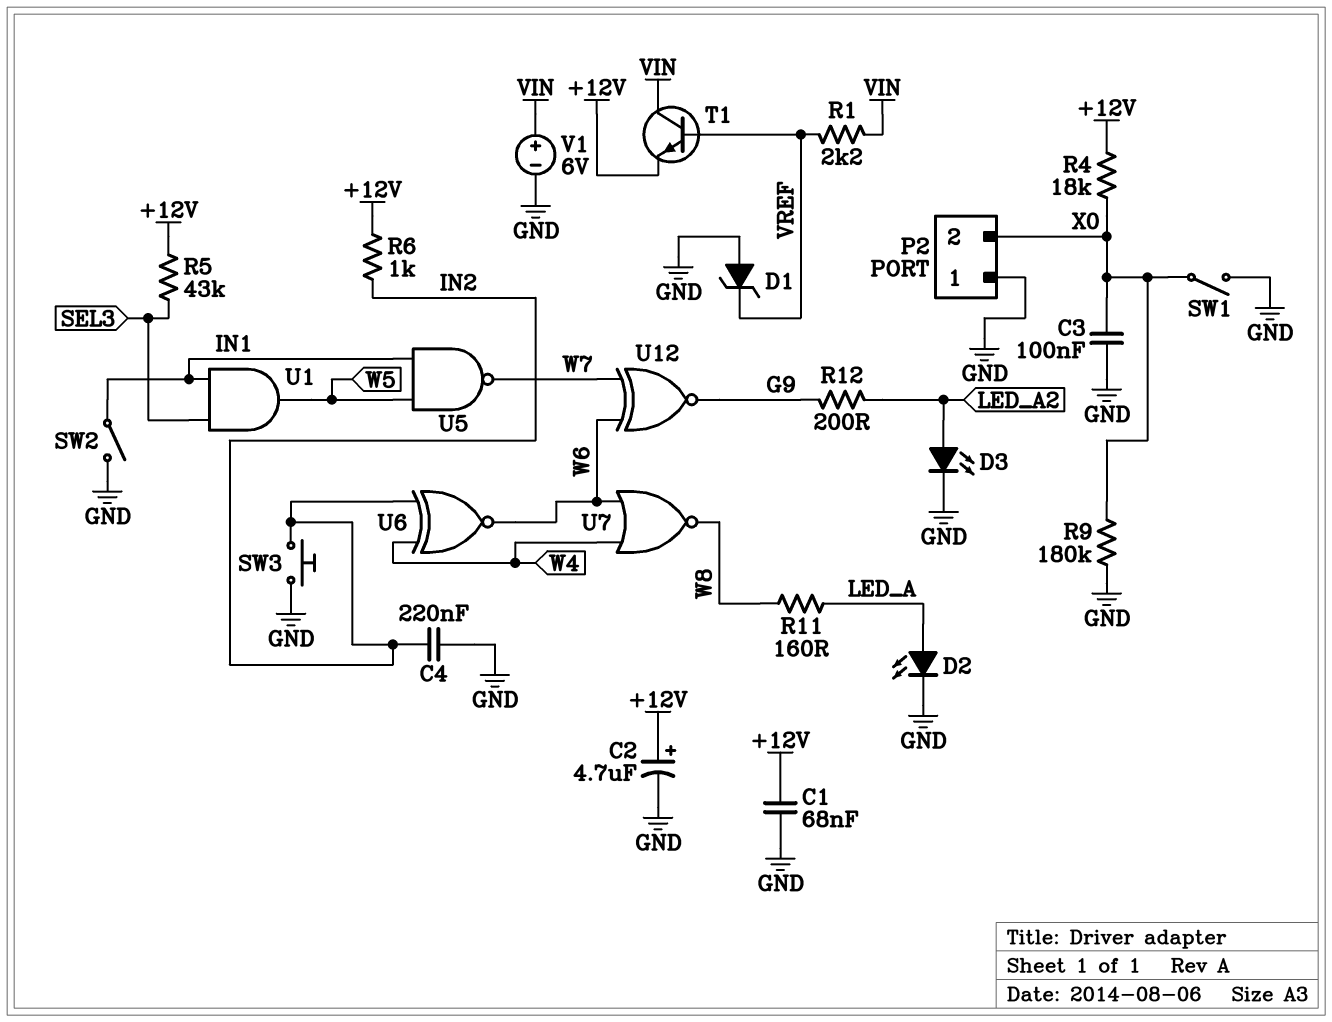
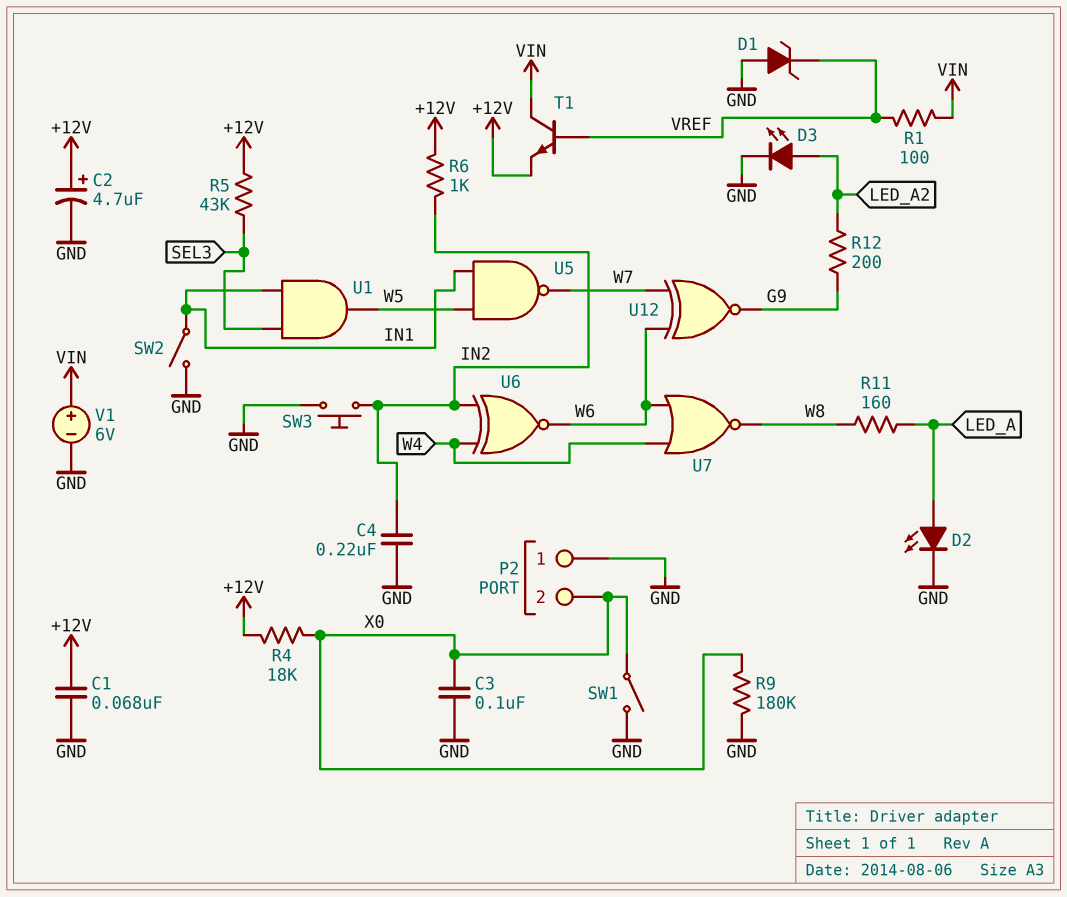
R1: 2.2k (VIN, VREF) -> 100 (VIN, VREF)

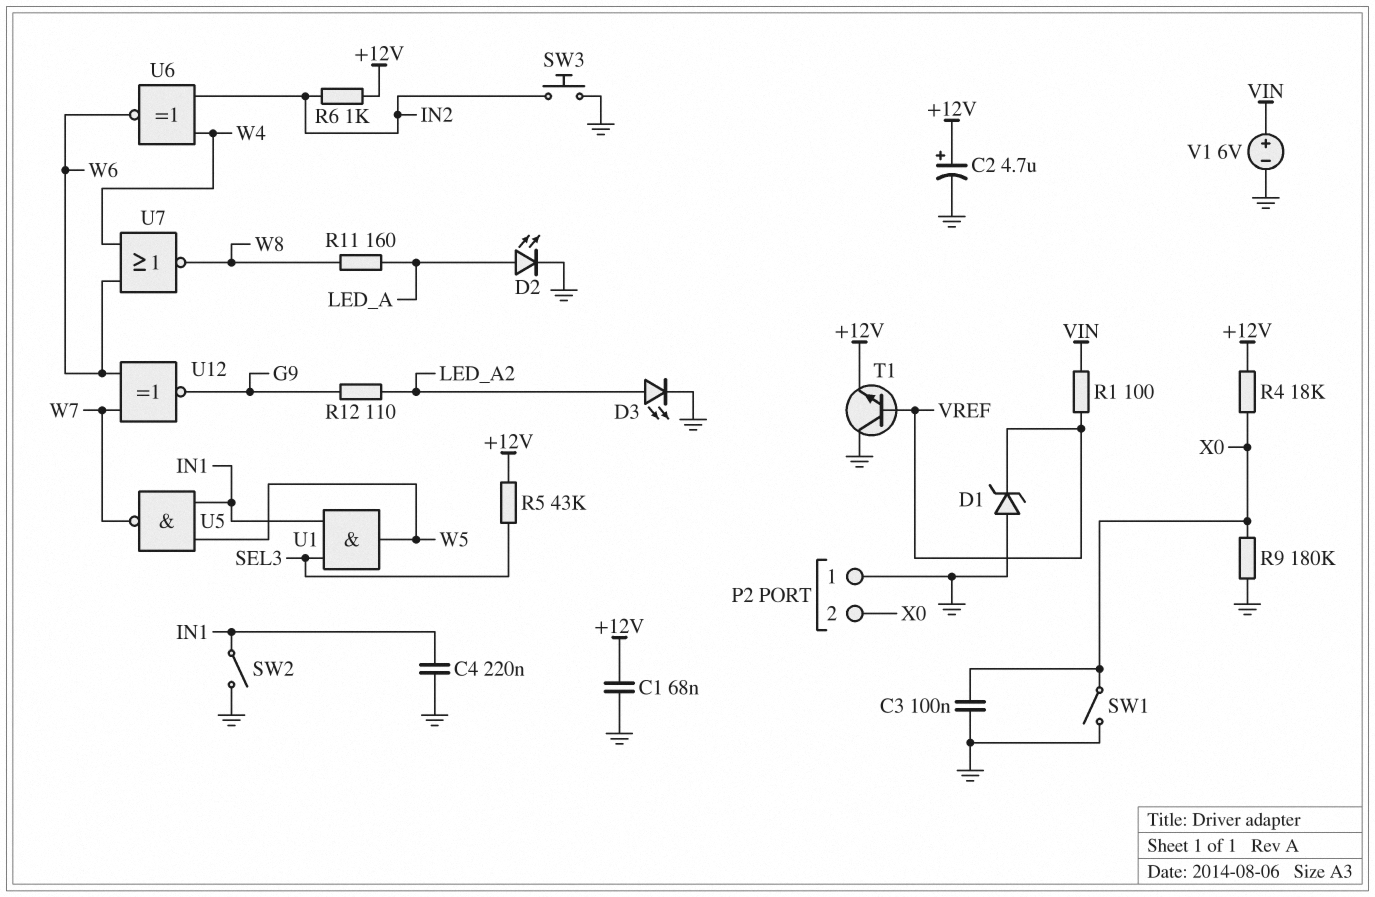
C4: 220nF (GND, IN2) -> 220nF (GND, IN1)
R12: 200 (G9, LED_A2) -> 110 (G9, LED_A2)
T1: NPN (B VREF, C VIN, E +12V) -> NPN (B VREF, C GND, E +12V)

